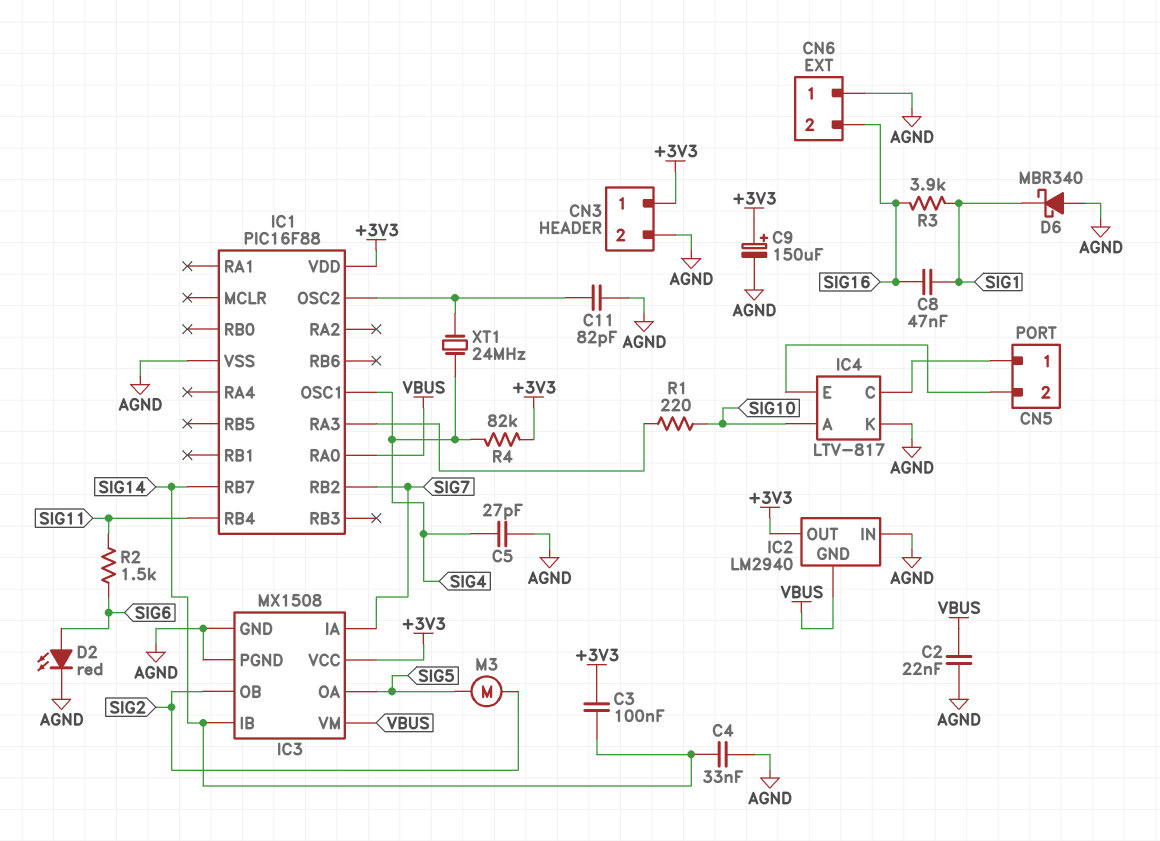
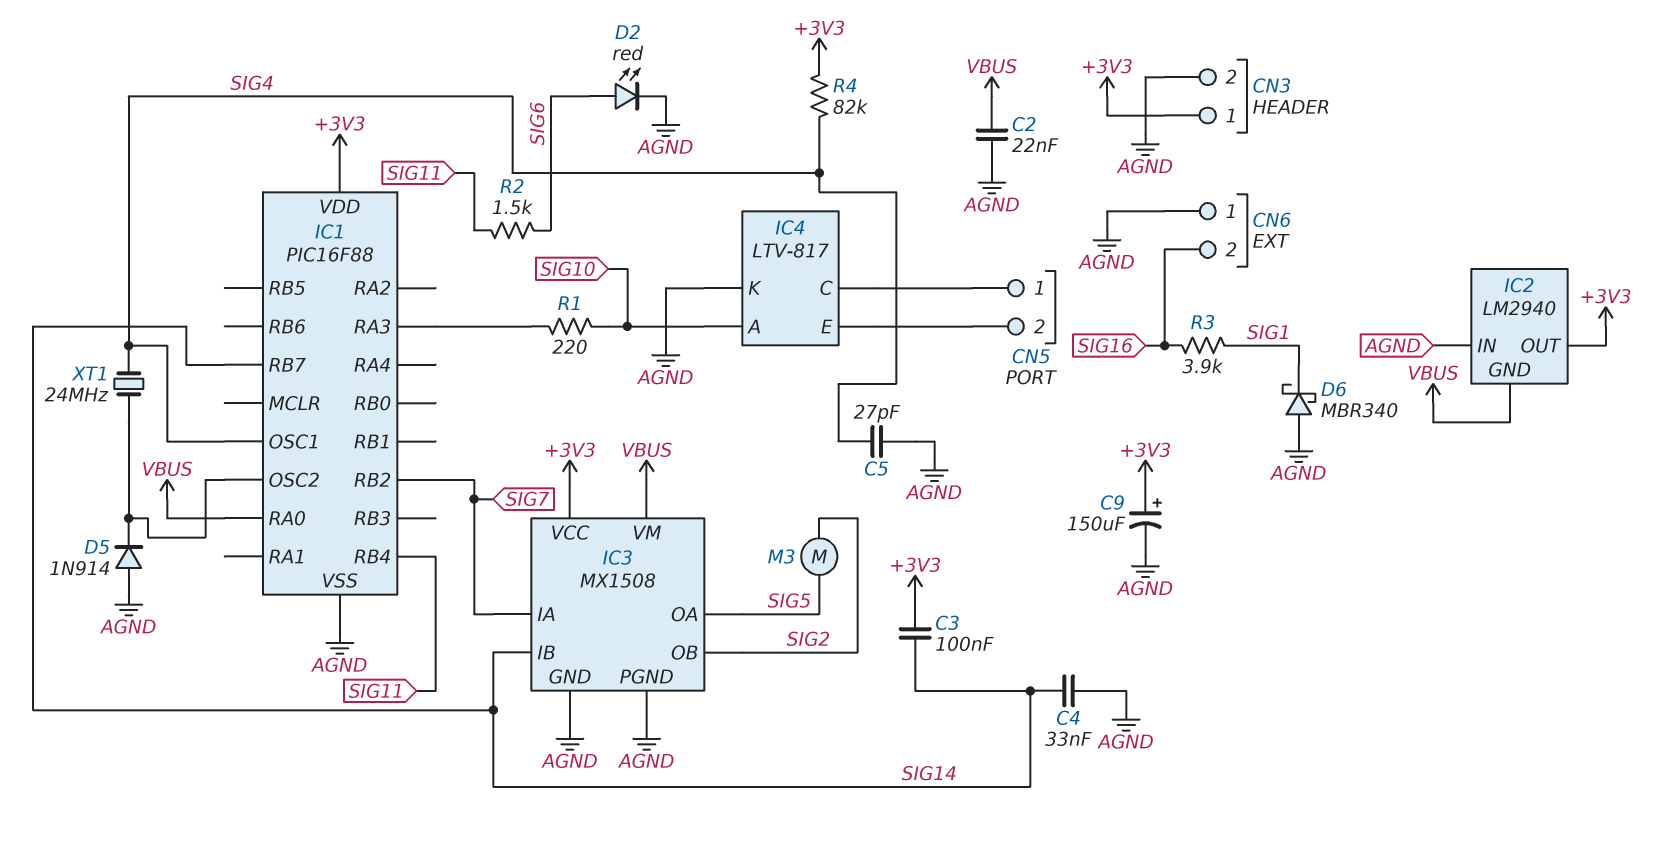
C8: 47nF (SIG1, SIG16) -> none
C11: 82pF (AGND, IC1/OSC2) -> none
D5: none -> diode 1N914 (A AGND, K IC1/OSC2)

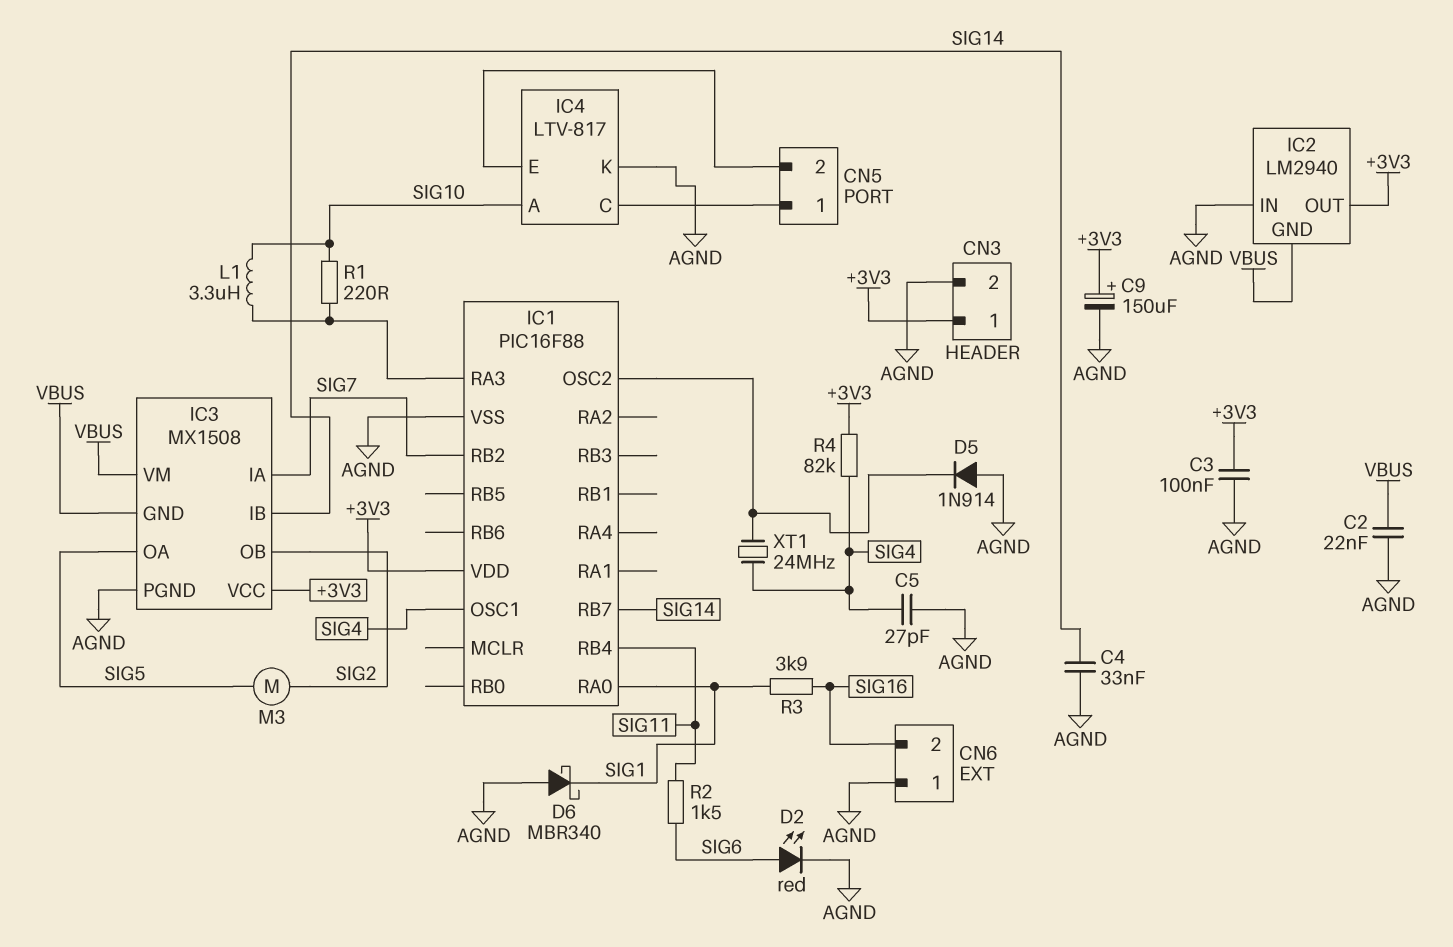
C3: 100nF (+3V3, SIG14) -> 100nF (+3V3, AGND)
IC1 pin RA0: VBUS -> SIG1
IC3 pin GND: AGND -> VBUS
L1: none -> 3.3uH (IC1/RA3, SIG10)

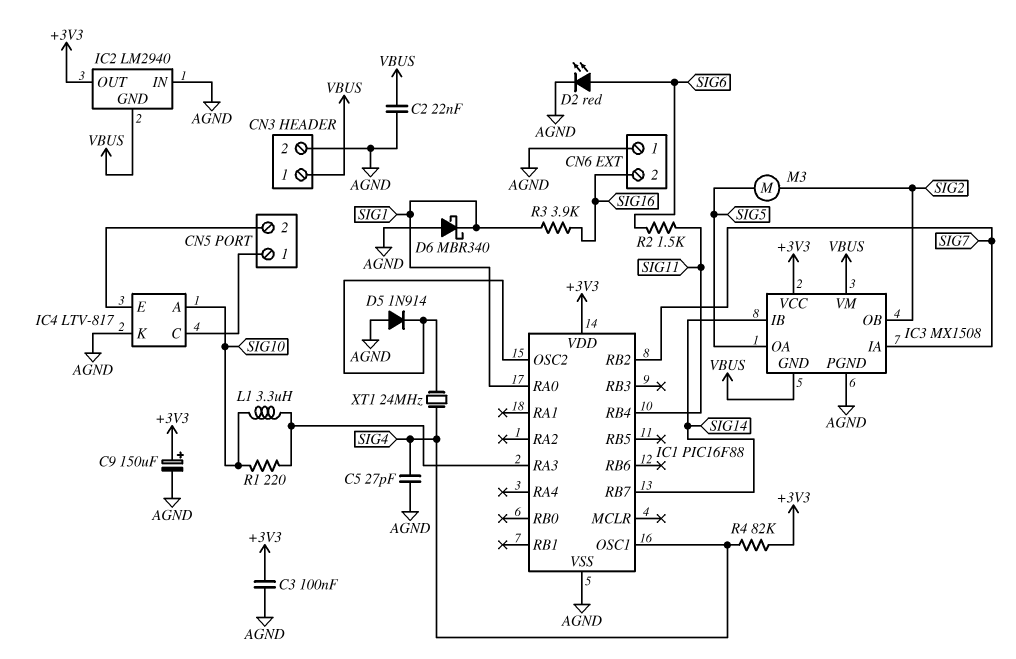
C4: 33nF (AGND, SIG14) -> none
CN3 pin 1: +3V3 -> VBUS

